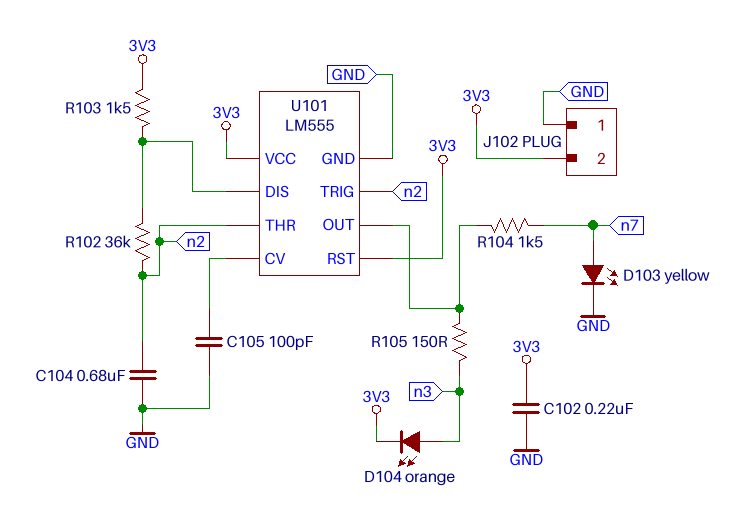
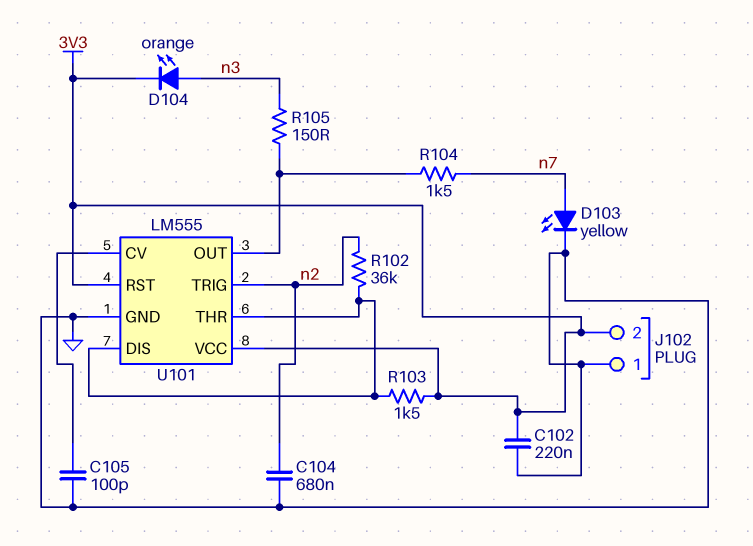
U101 pin THR: n2 -> U101/DIS

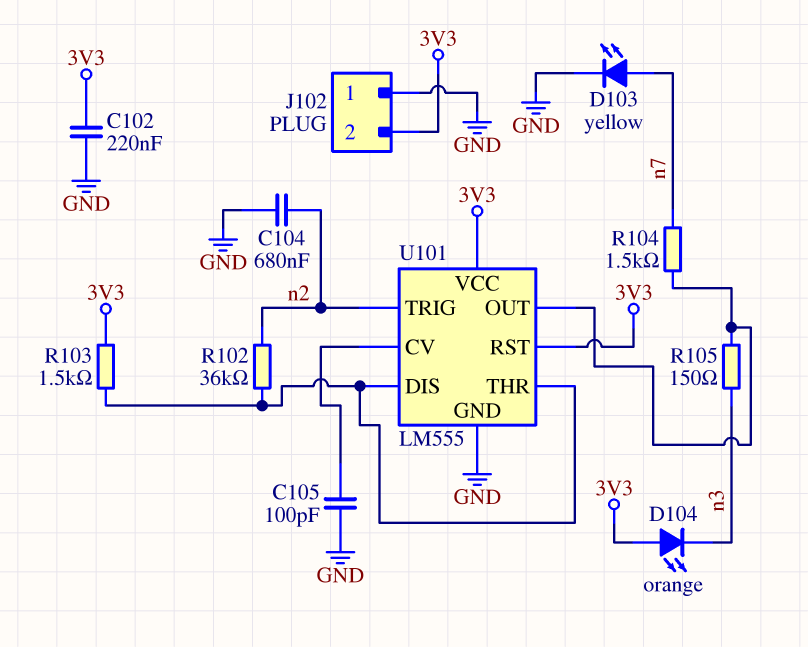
D104: LED orange (A n3, K 3V3) -> LED orange (A 3V3, K n3)

